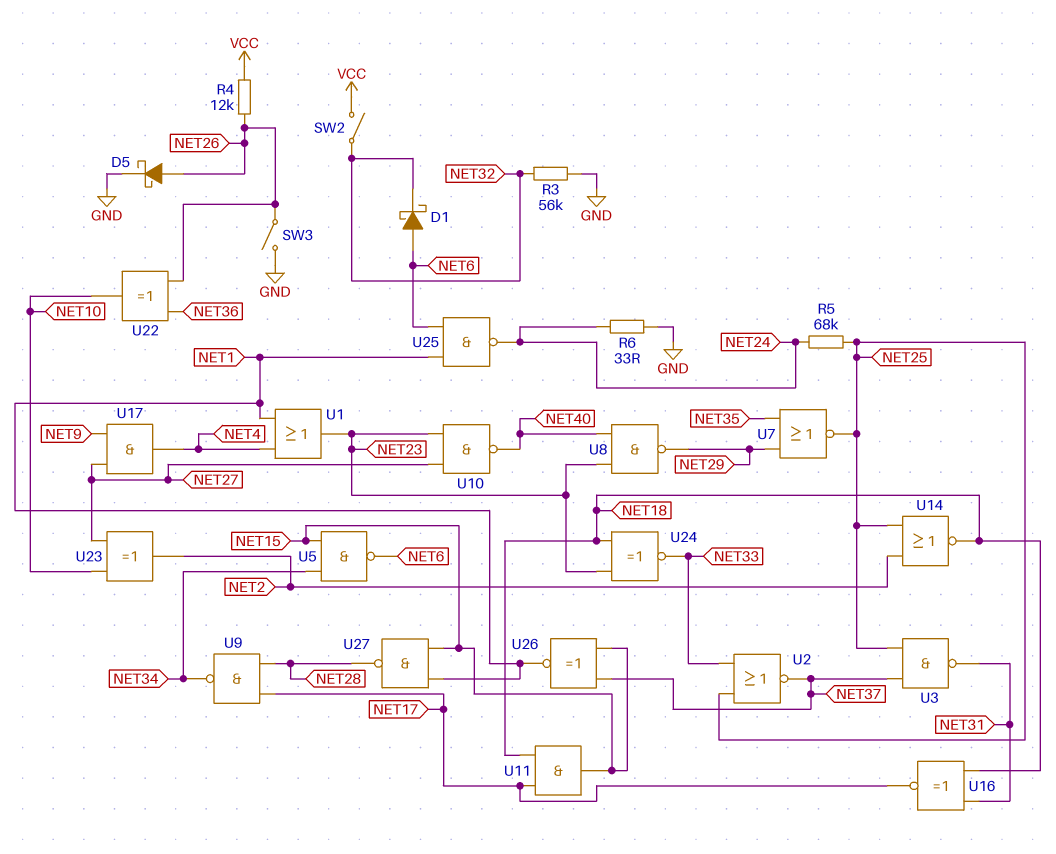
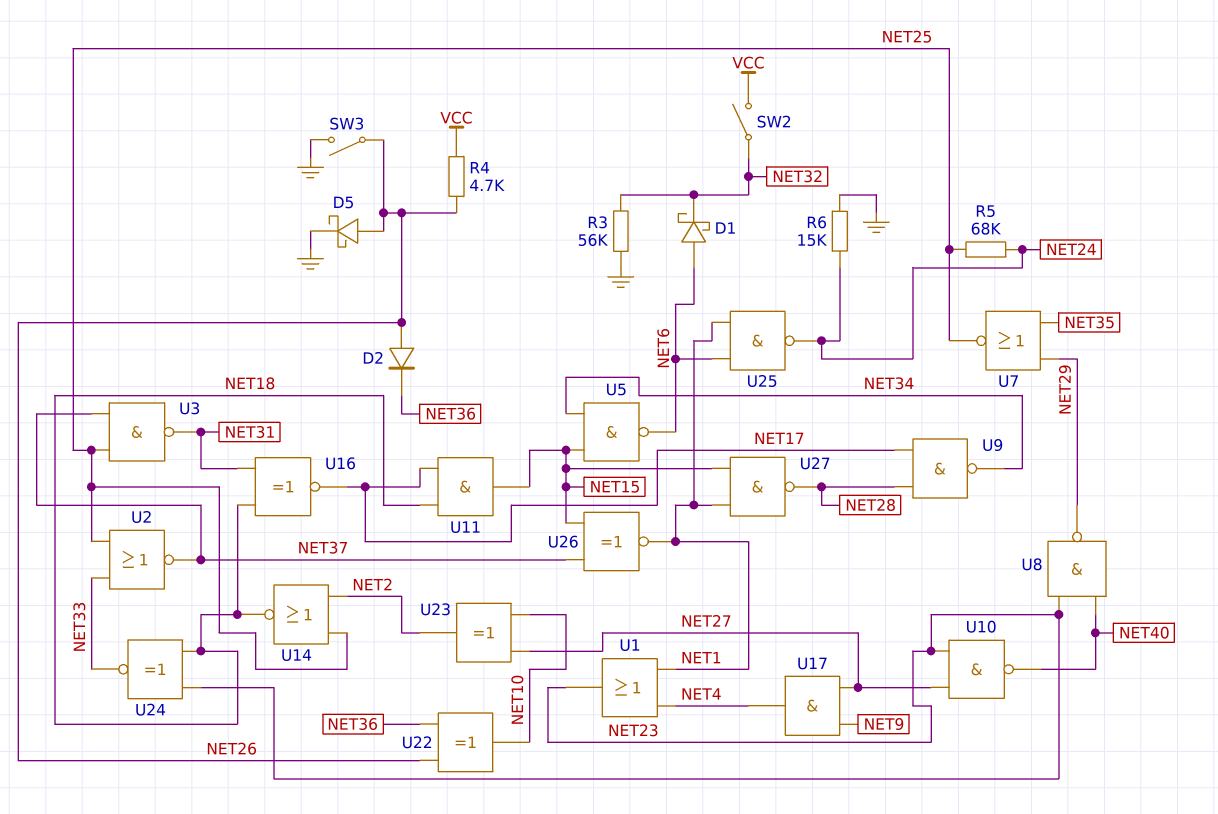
D2: none -> diode (A NET26, K NET36)
R4: 12k (NET26, VCC) -> 4.7k (NET26, VCC)
R6: 33 (GND, NET24) -> 15k (GND, NET24)

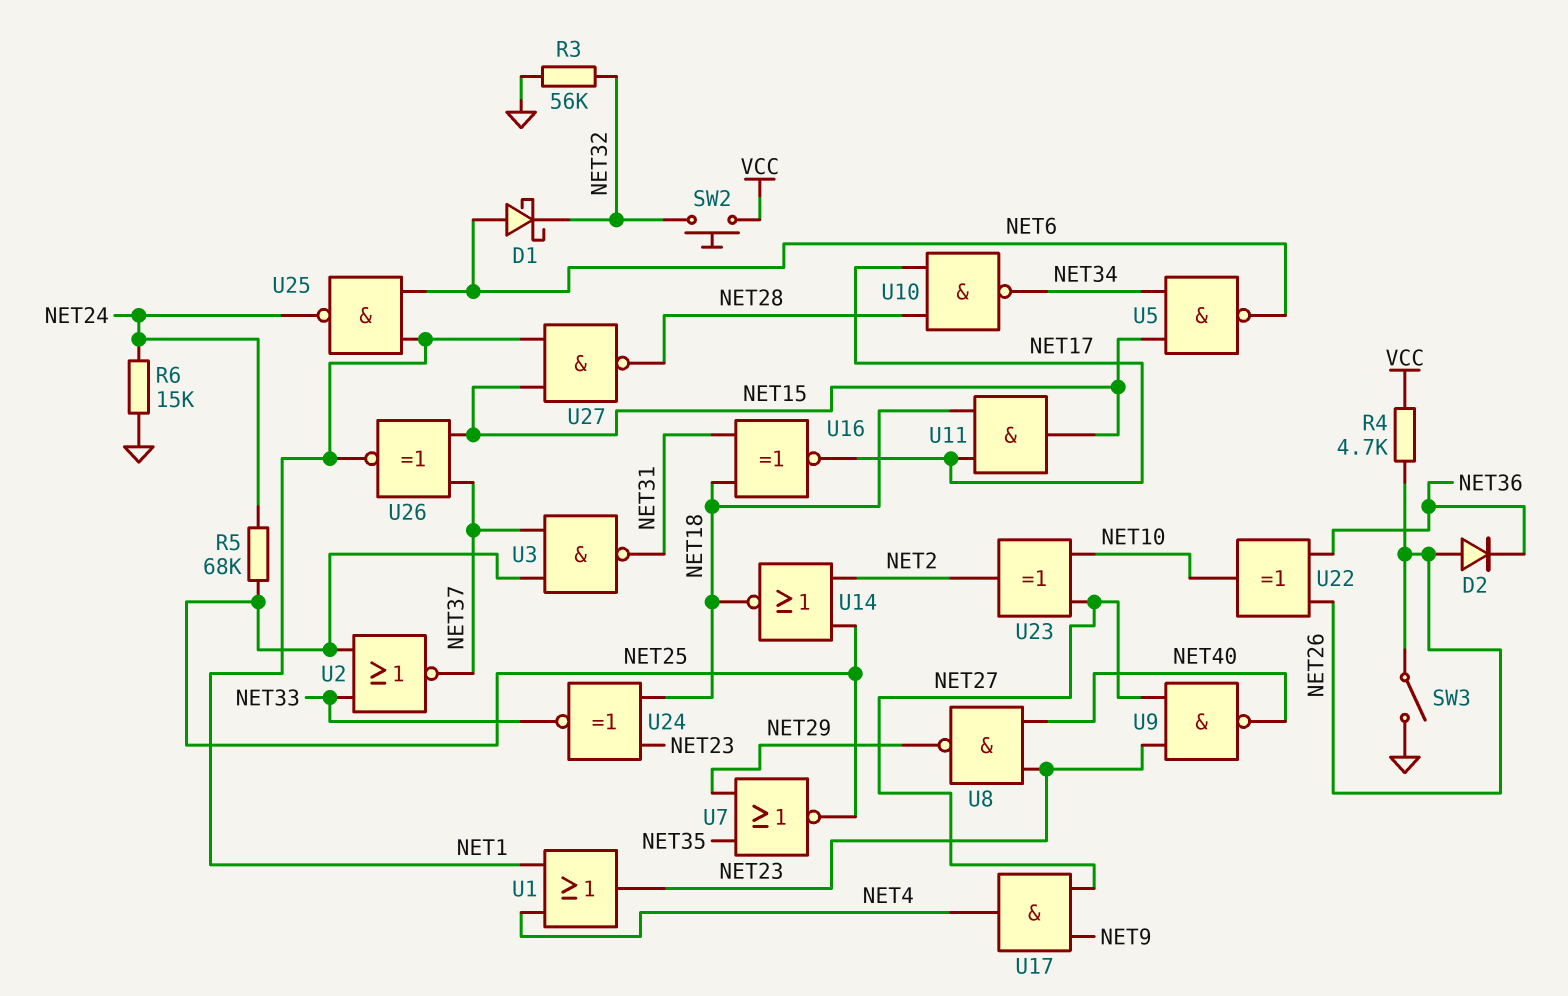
D5: schottky (A NET26, K GND) -> none
SW2: switch (NET32, VCC) -> button (NET32, VCC)
U9: NAND (in NET17, in NET28, out NET34) -> NAND (in NET23, in NET27, out NET40)
U10: NAND (in NET23, in NET27, out NET40) -> NAND (in NET17, in NET28, out NET34)

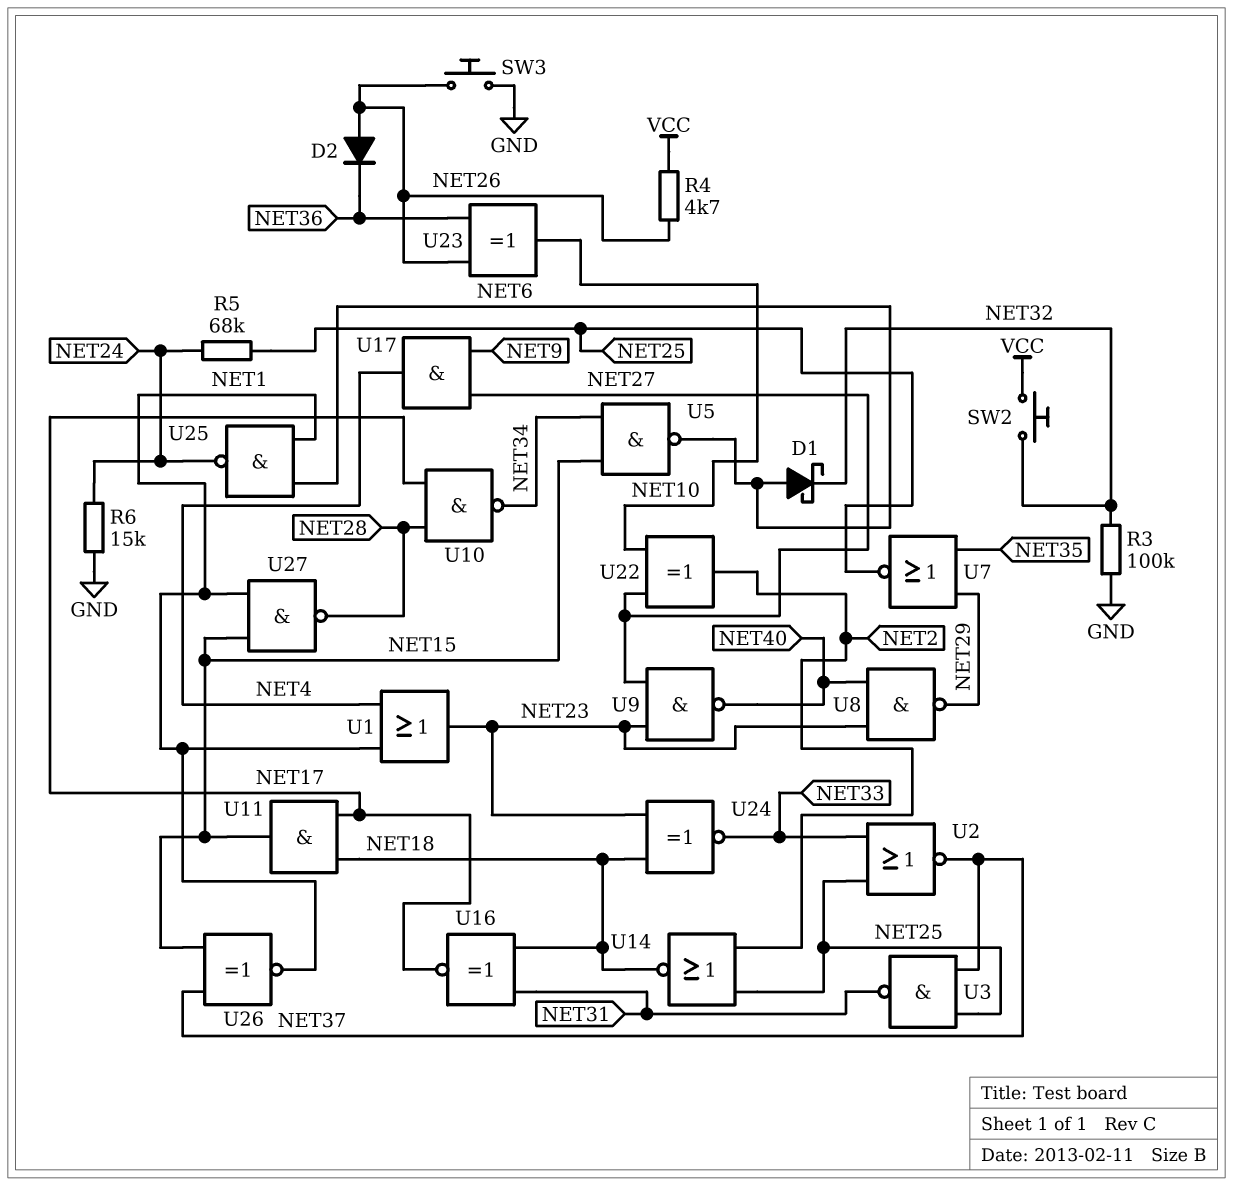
R3: 56k (GND, NET32) -> 100k (GND, NET32)
SW3: switch (GND, NET26) -> button (GND, NET26)
U22: XOR (in NET26, in NET36, out NET10) -> XOR (in NET10, in NET27, out NET2)
U23: XOR (in NET10, in NET27, out NET2) -> XOR (in NET26, in NET36, out NET10)

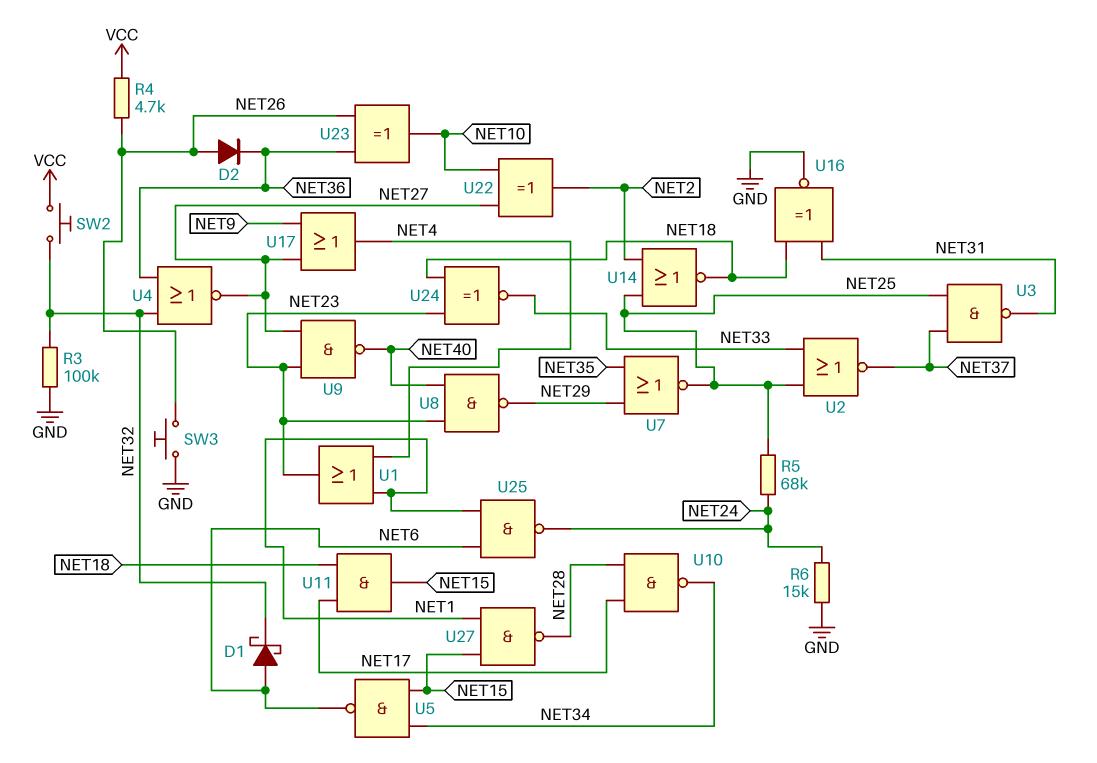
U4: none -> NOR (in NET32, in NET36, out NET27)
U16: XNOR (in NET18, in NET31, out NET17) -> XNOR (in NET18, in NET31, out GND)
U17: AND (in NET9, in NET27, out NET4) -> OR (in NET9, in NET27, out NET4)
U26: XNOR (in NET15, in NET37, out NET1) -> none

